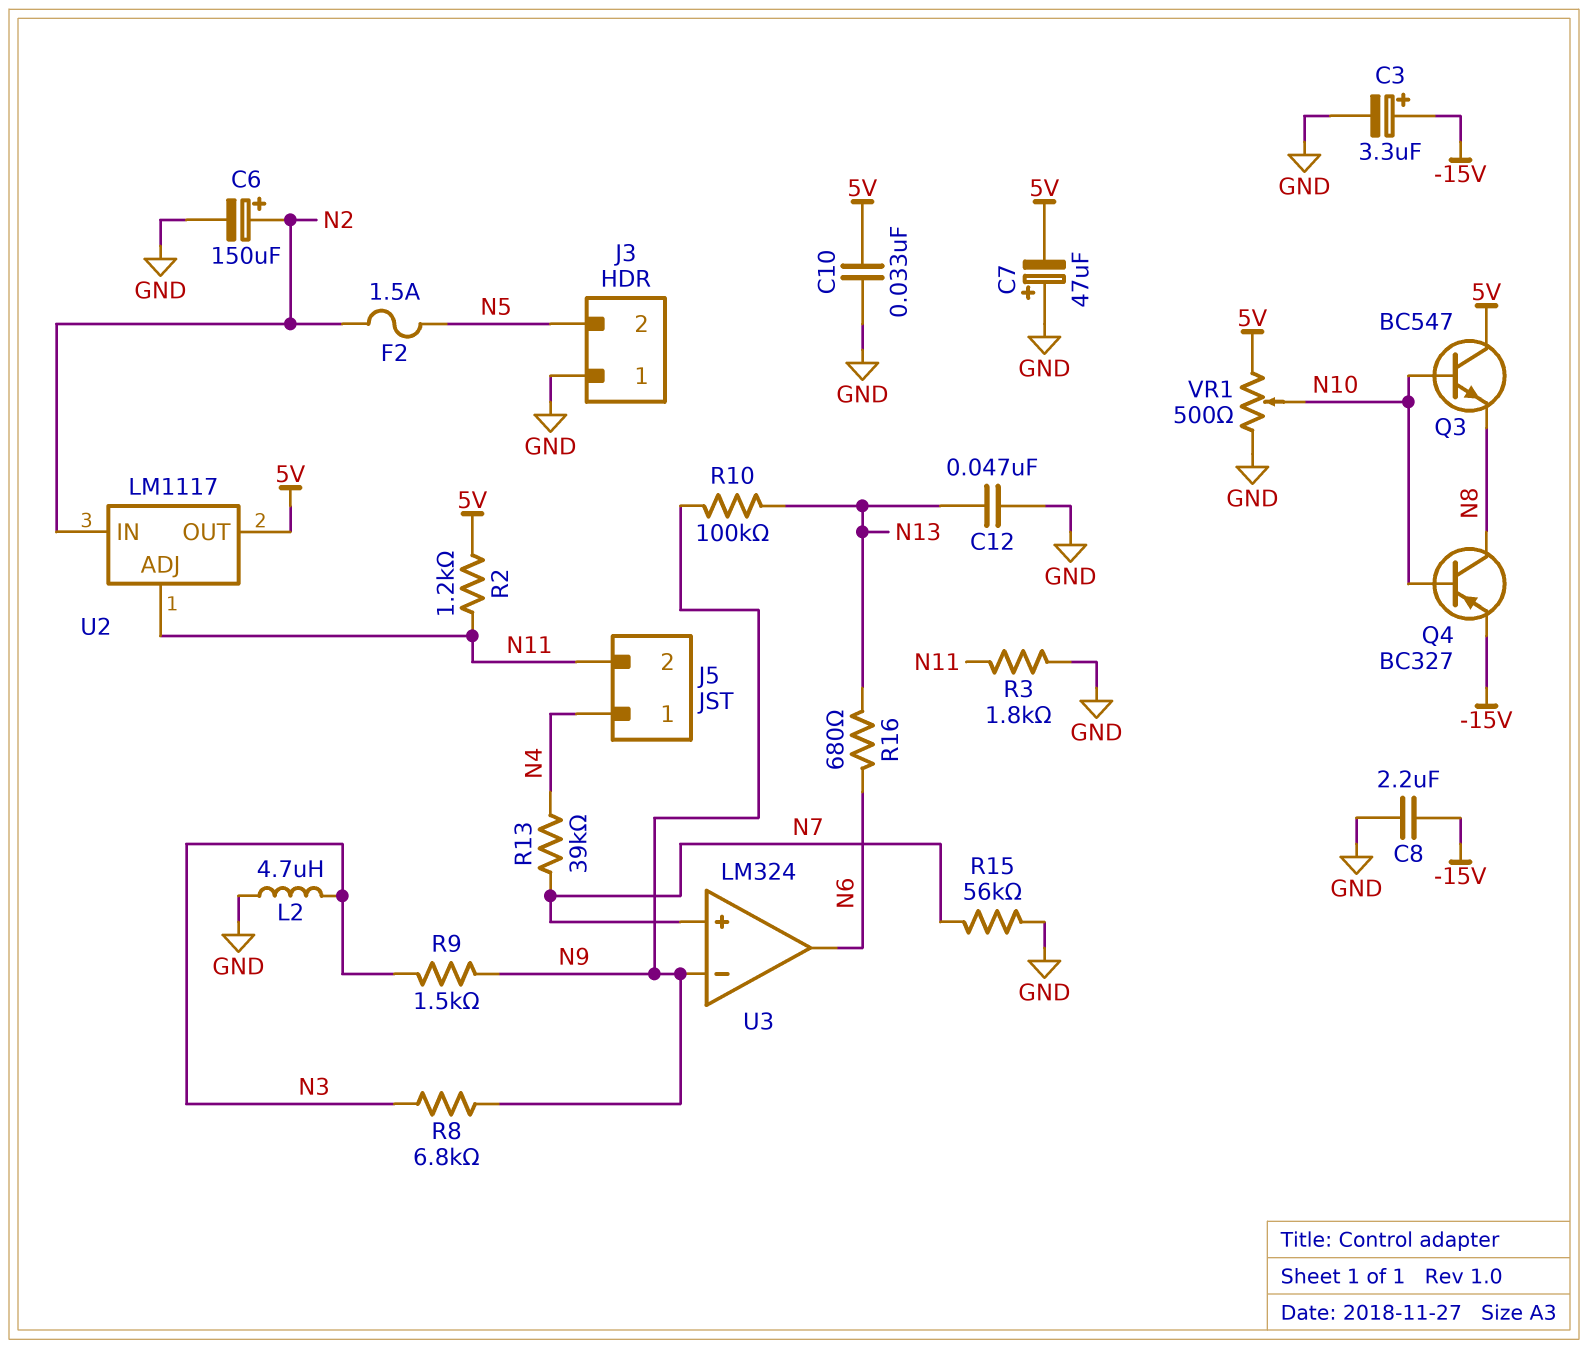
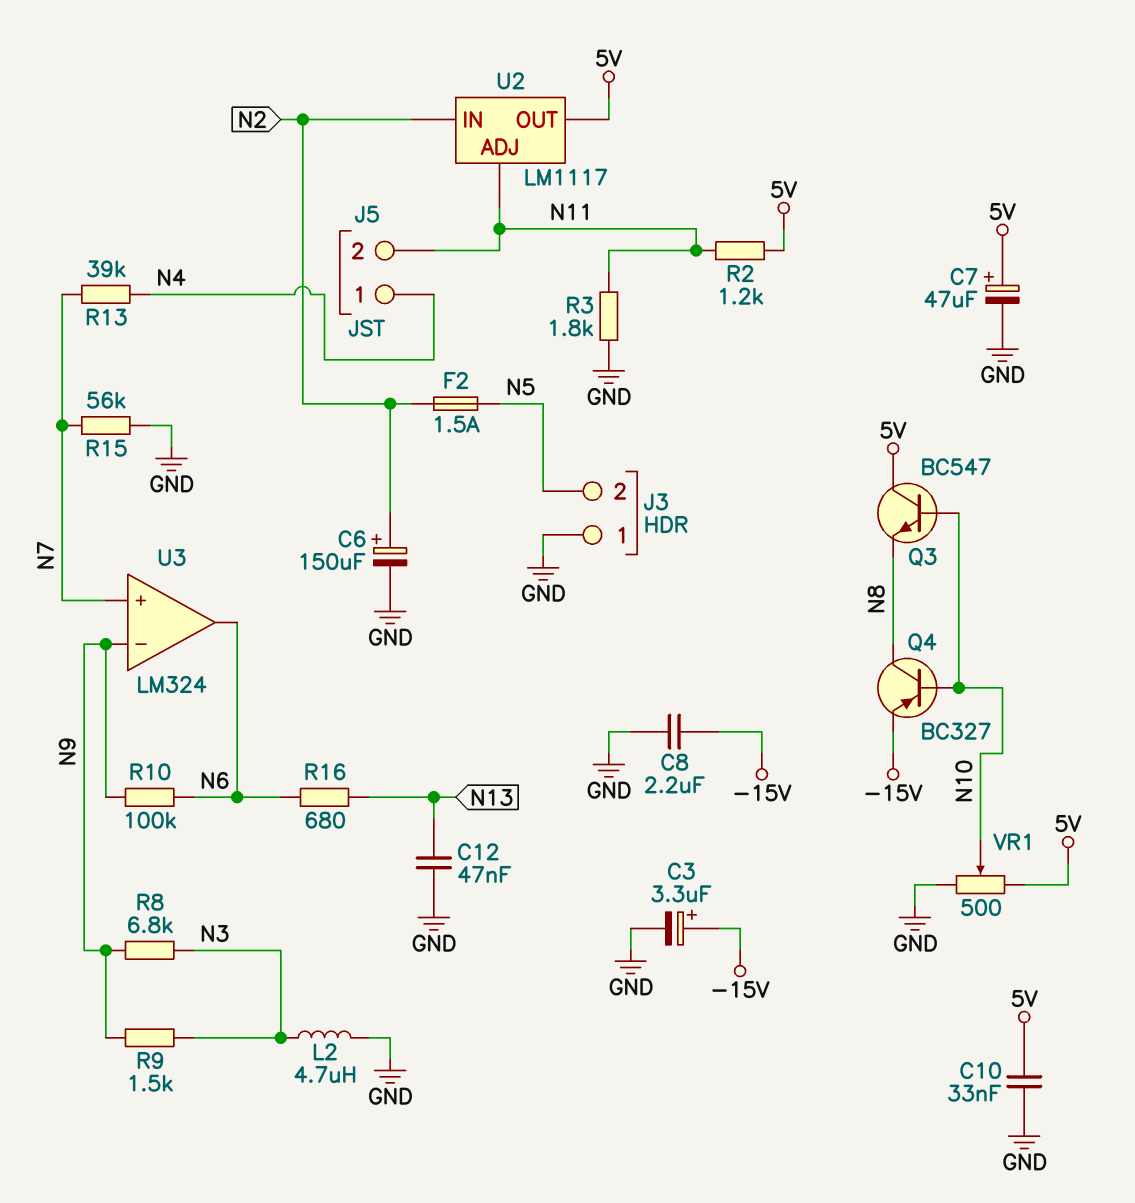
C7: 47uF (plus GND, minus 5V) -> 47uF (plus 5V, minus GND)
R10: 100k (N9, N13) -> 100k (N6, N9)

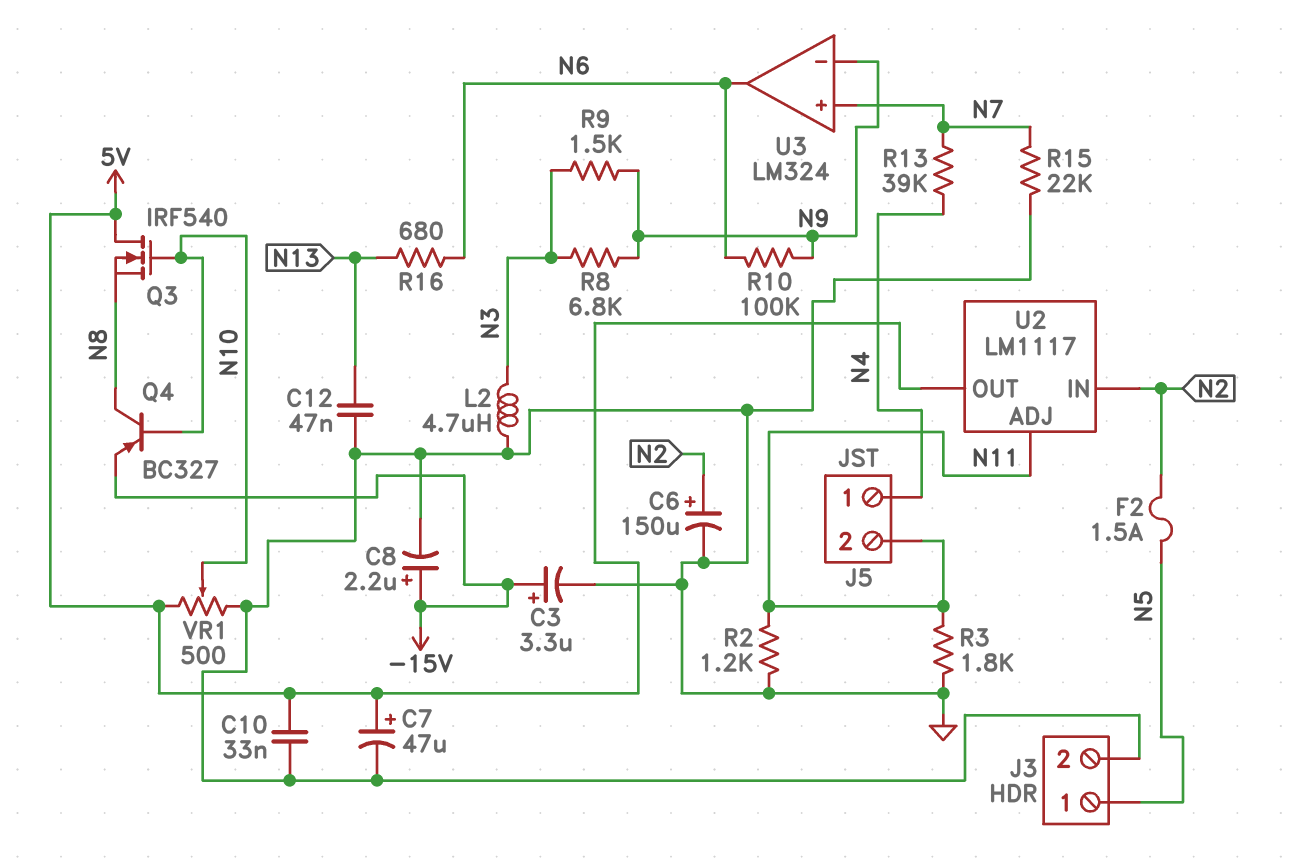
C8: 2.2uF (-15V, GND) -> 2.2uF (plus -15V, minus GND)
J3 pin 1: GND -> N5
J3 pin 2: N5 -> GND
Q3: NPN BC547 (B N10, C 5V, E N8) -> NMOS IRF540 (G N10, D 5V, S N8)
R2: 1.2k (5V, N11) -> 1.2k (GND, N11)
R15: 56k (GND, N7) -> 22k (GND, N7)

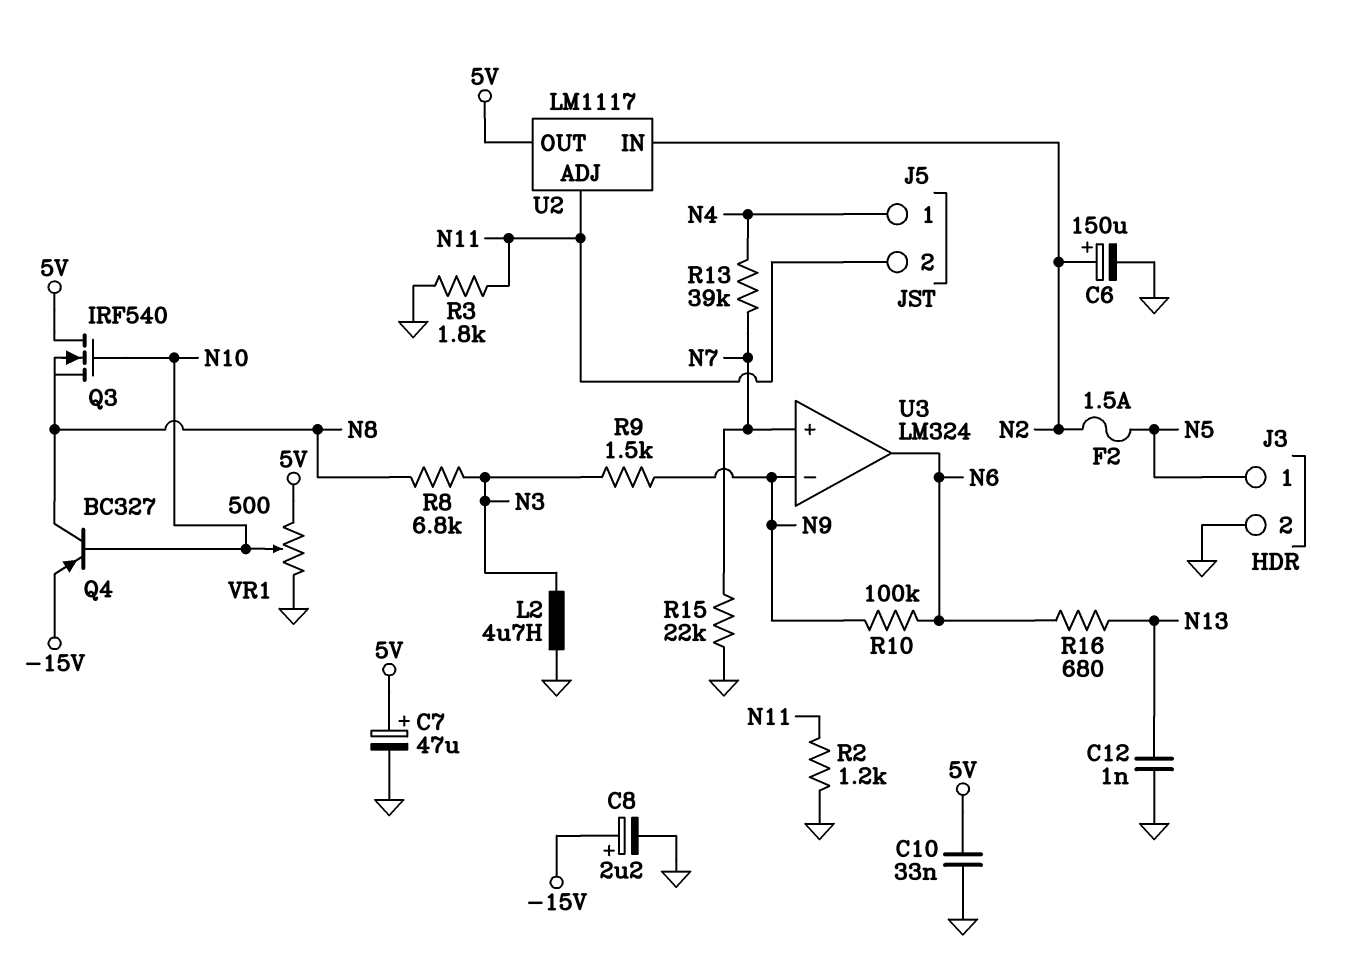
C3: 3.3uF (plus -15V, minus GND) -> none
C12: 47nF (GND, N13) -> 1nF (GND, N13)
R8: 6.8k (N3, N9) -> 6.8k (N3, N8)

